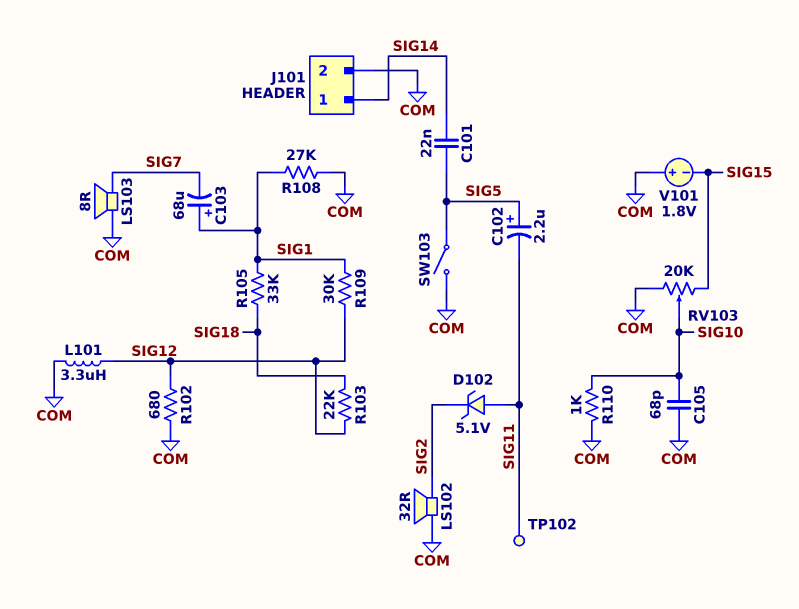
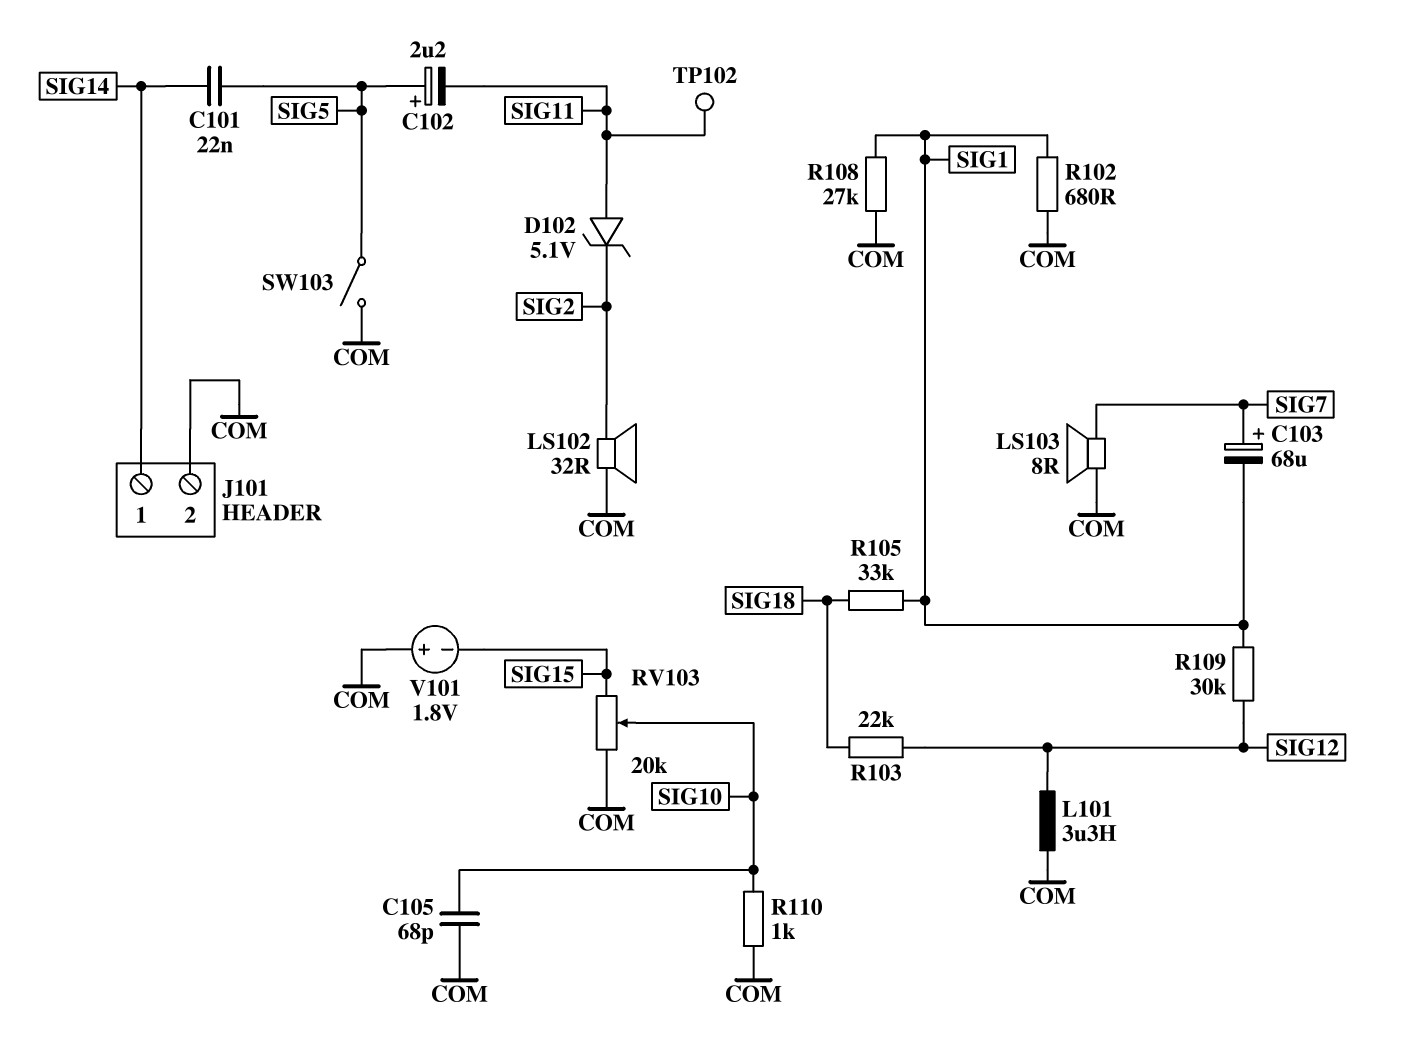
C103: 68uF (plus SIG1, minus SIG7) -> 68uF (plus SIG7, minus SIG1)
R102: 680 (COM, SIG12) -> 680 (COM, SIG1)

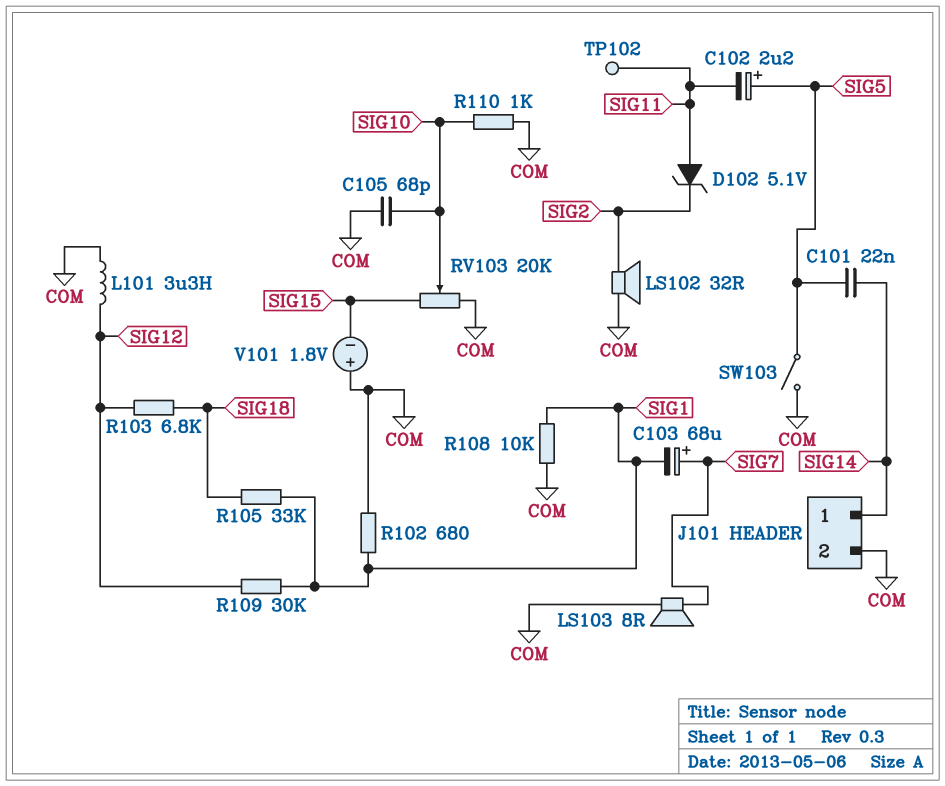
R103: 22k (SIG12, SIG18) -> 6.8k (SIG12, SIG18)
R108: 27k (COM, SIG1) -> 10k (COM, SIG1)

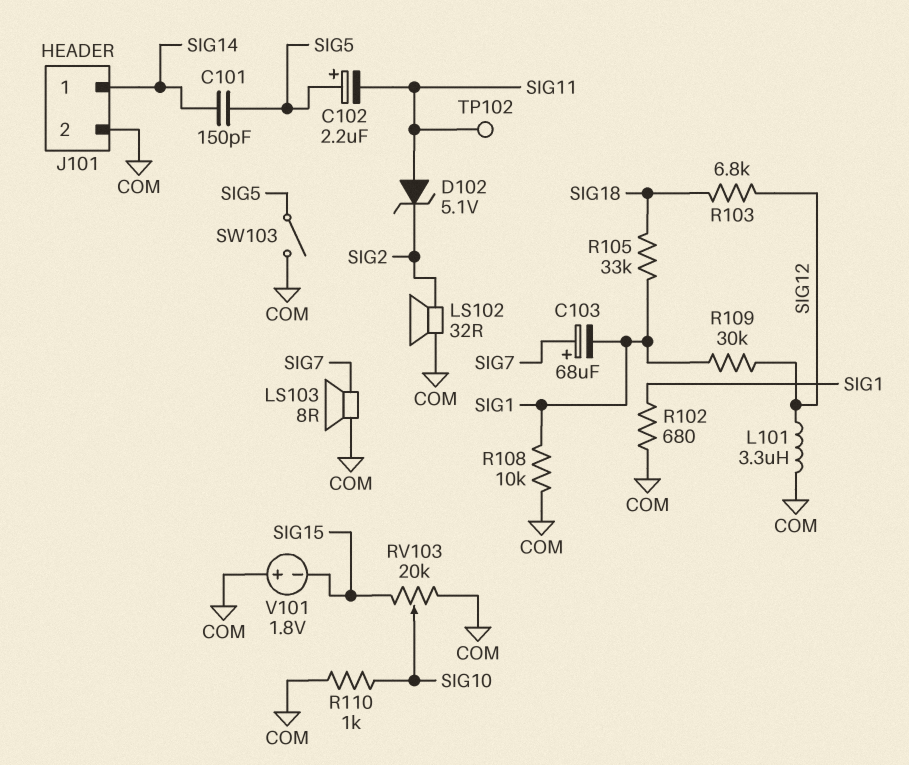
C101: 22nF (SIG5, SIG14) -> 150pF (SIG5, SIG14)
C105: 68pF (COM, SIG10) -> none

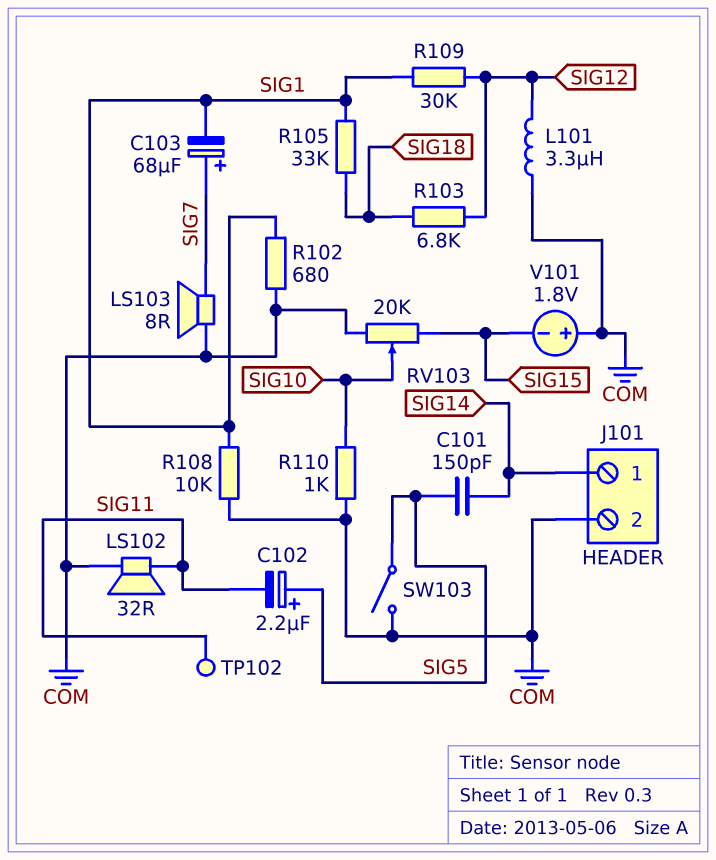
D102: zener 5.1V (A SIG11, K SIG2) -> none
LS102: speaker 32R (COM, SIG2) -> speaker 32R (COM, SIG11)

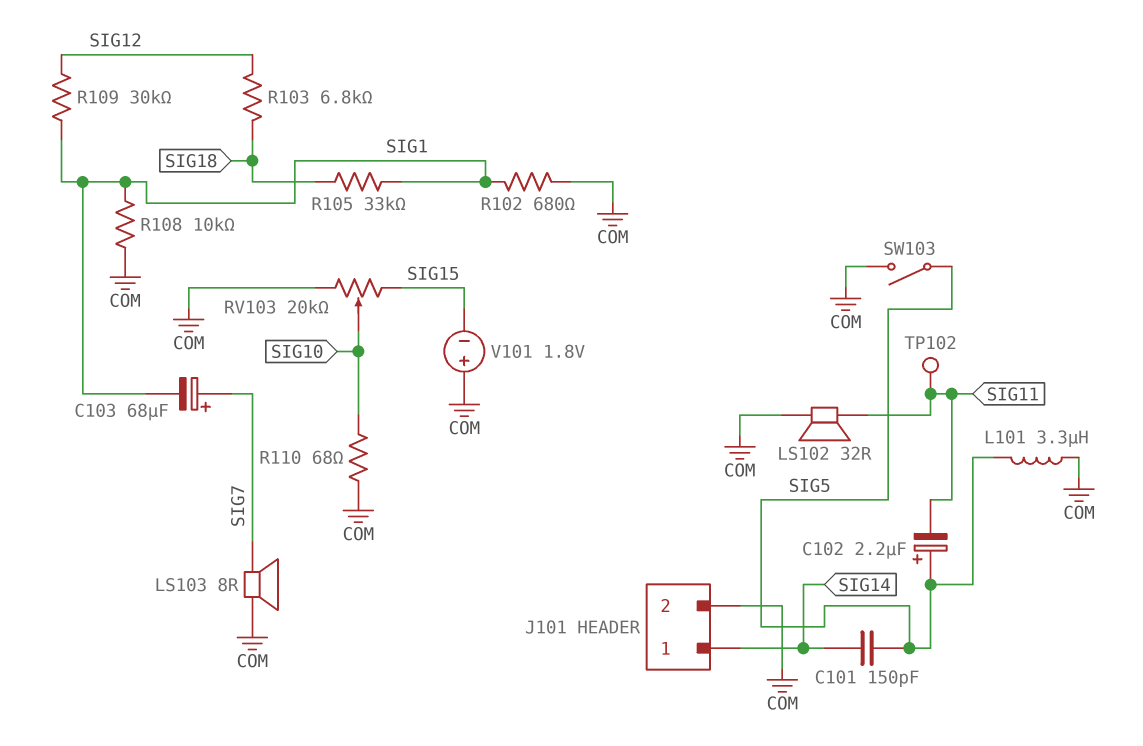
L101: 3.3uH (COM, SIG12) -> 3.3uH (COM, SIG5)
R110: 1k (COM, SIG10) -> 68 (COM, SIG10)

